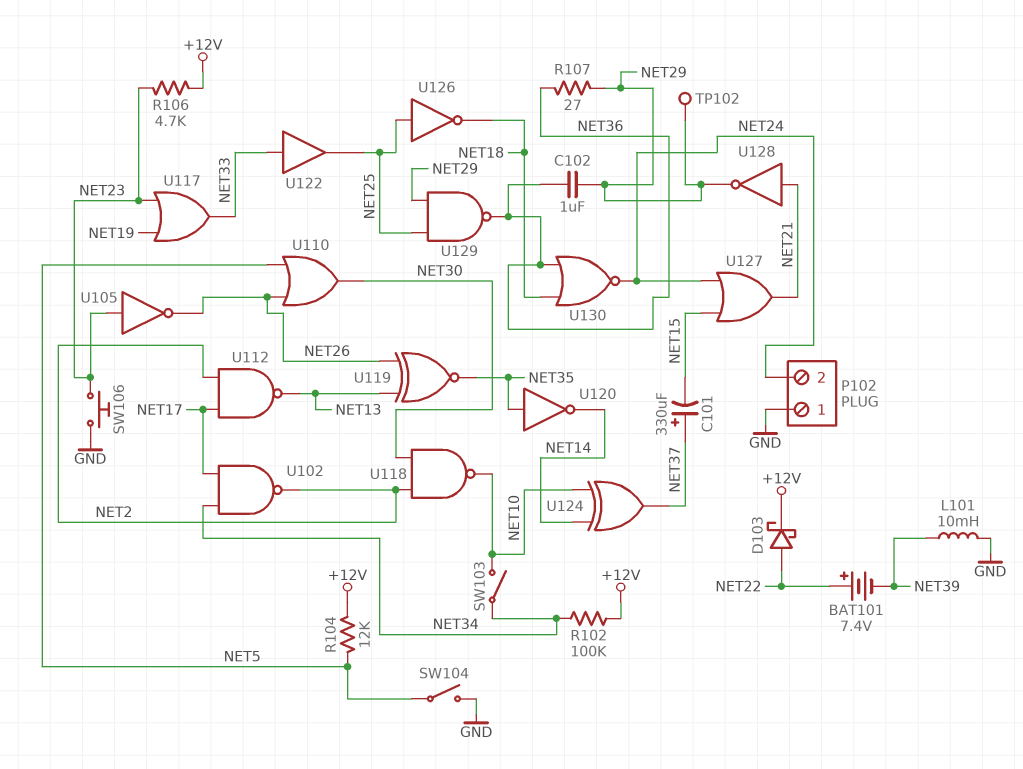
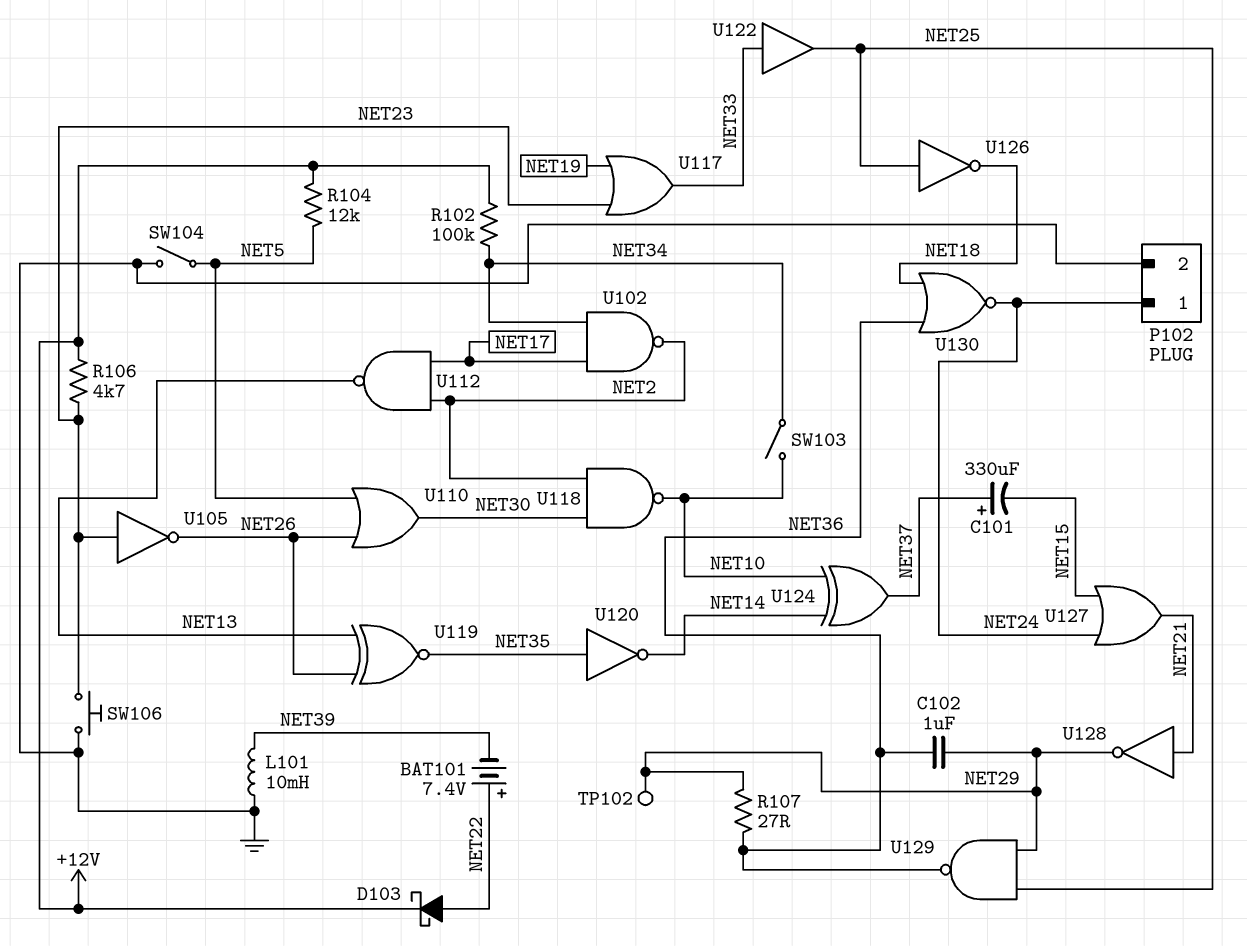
P102 pin 1: GND -> NET24
P102 pin 2: NET24 -> GND

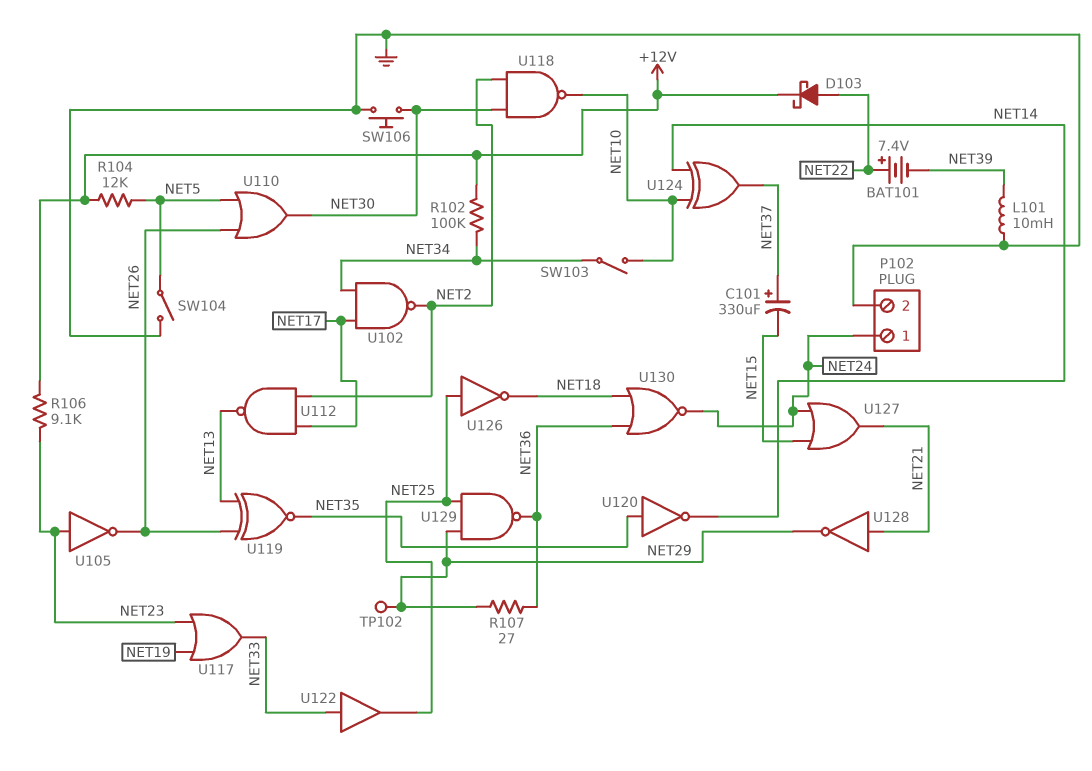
C102: 1uF (NET29, NET36) -> none
R106: 4.7k (+12V, NET23) -> 9.1k (+12V, NET23)
SW106: button (GND, NET23) -> button (GND, NET30)

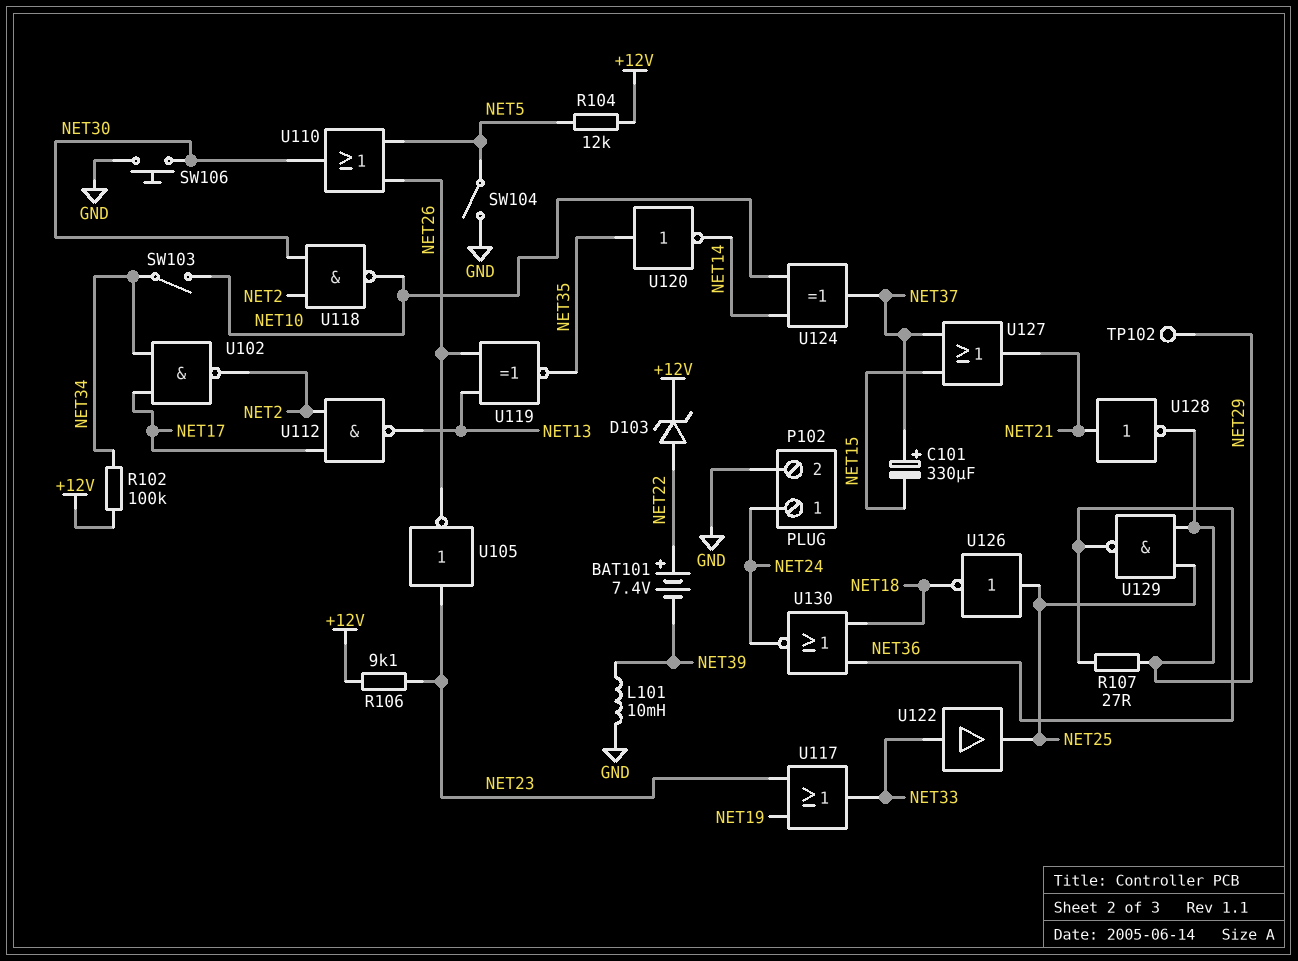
D103: schottky (A NET22, K +12V) -> zener (A NET22, K +12V)
U127: OR (in NET15, in NET24, out NET21) -> OR (in NET15, in NET37, out NET21)

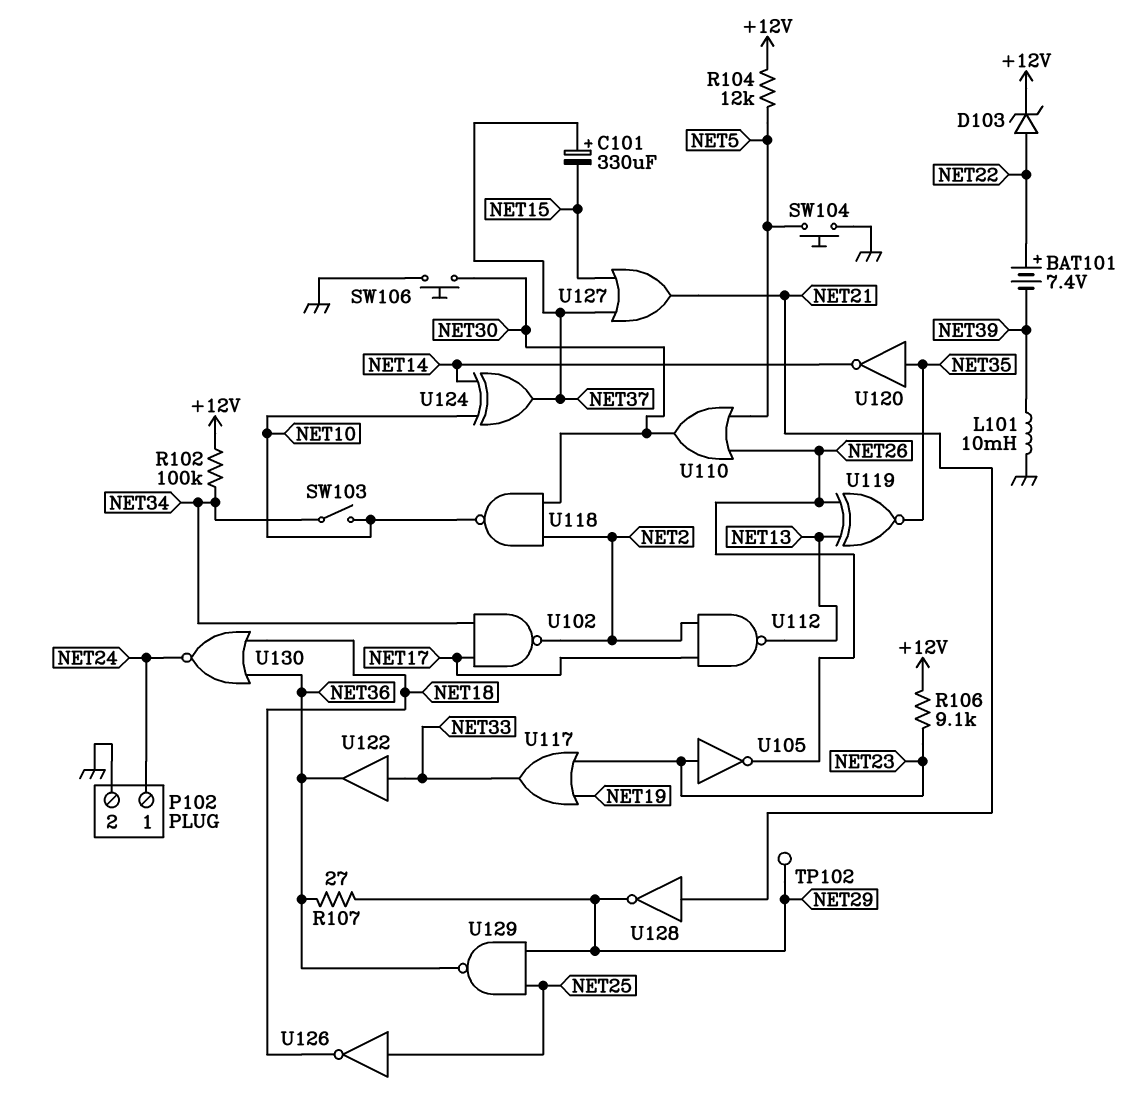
SW104: switch (GND, NET5) -> button (GND, NET5)
U122: buffer (in NET33, out NET25) -> buffer (in NET33, out NET36)

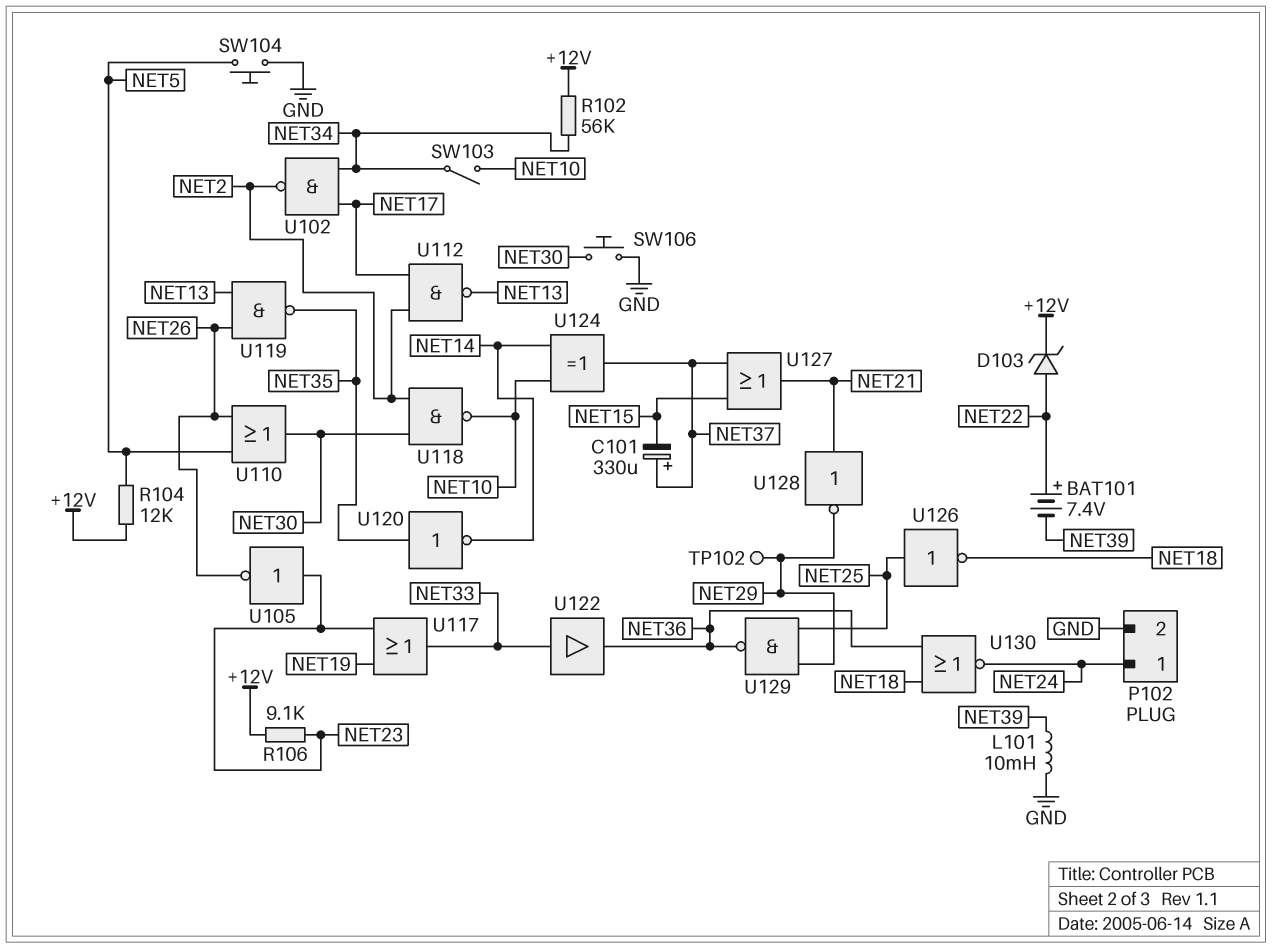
R102: 100k (+12V, NET34) -> 56k (+12V, NET34)
R107: 27 (NET29, NET36) -> none
U119: XNOR (in NET13, in NET26, out NET35) -> NAND (in NET13, in NET26, out NET35)

